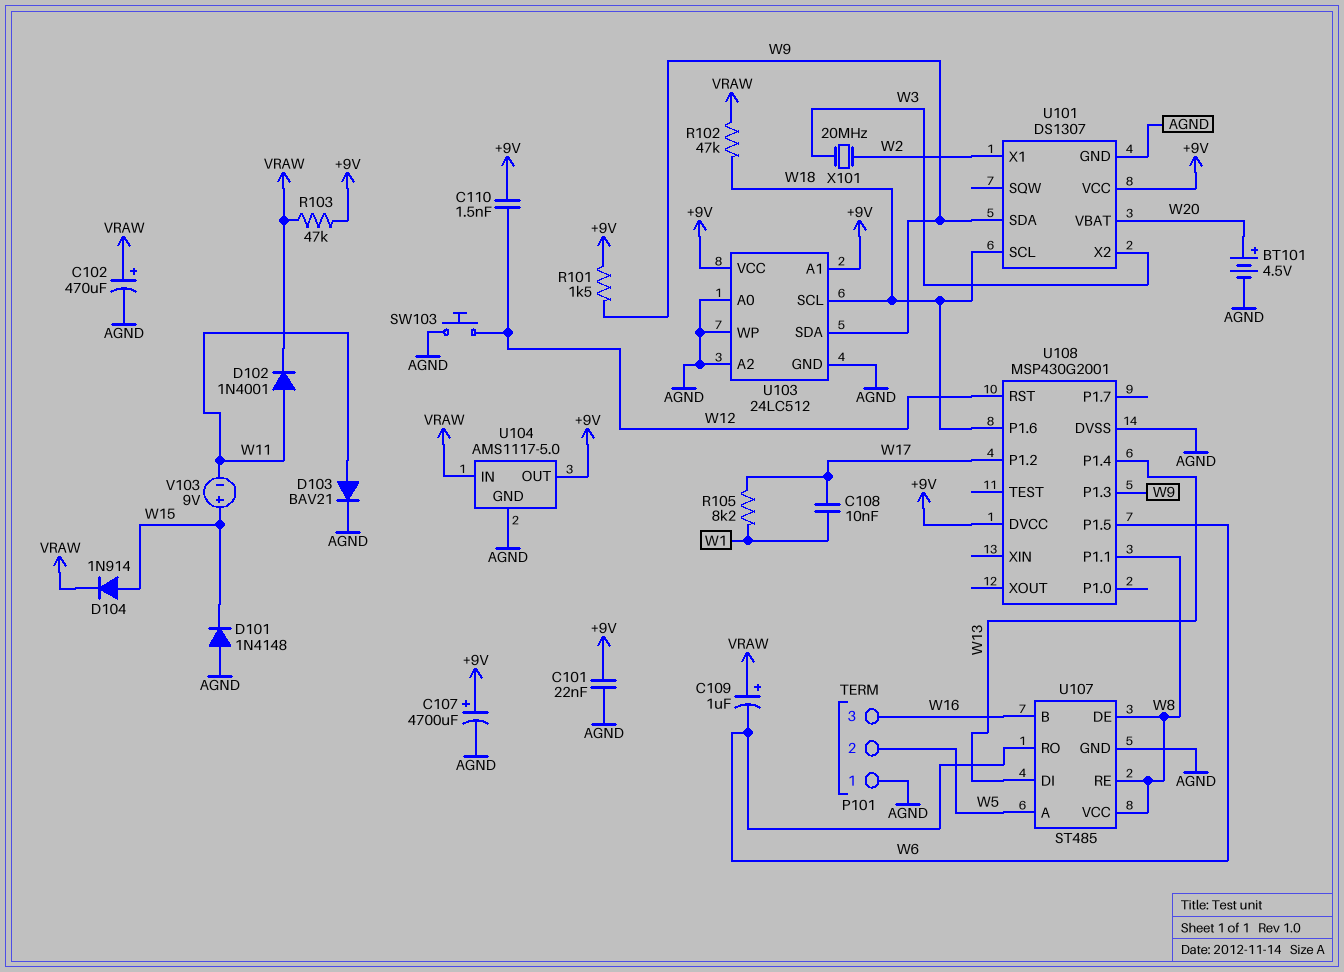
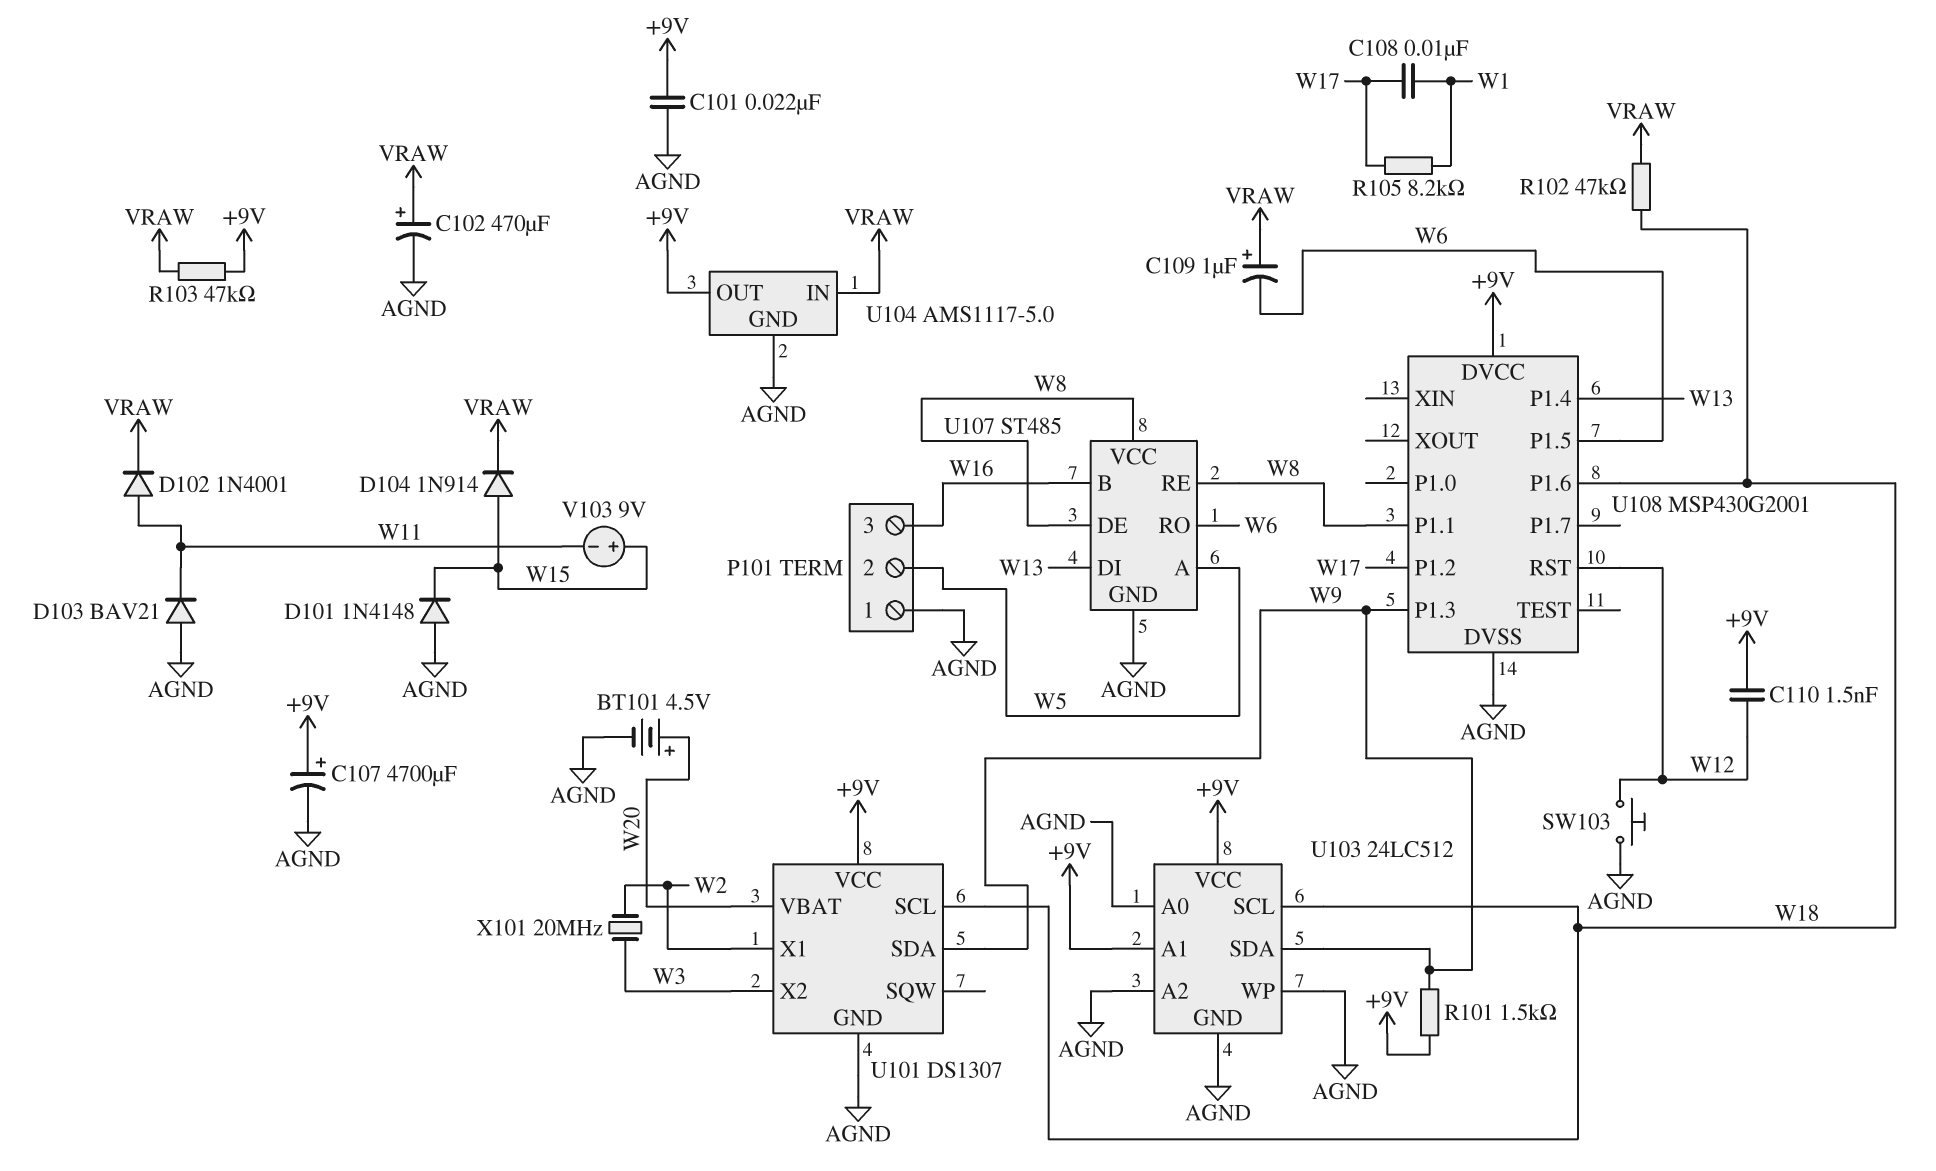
D103: diode BAV21 (A W11, K AGND) -> diode BAV21 (A AGND, K W11)

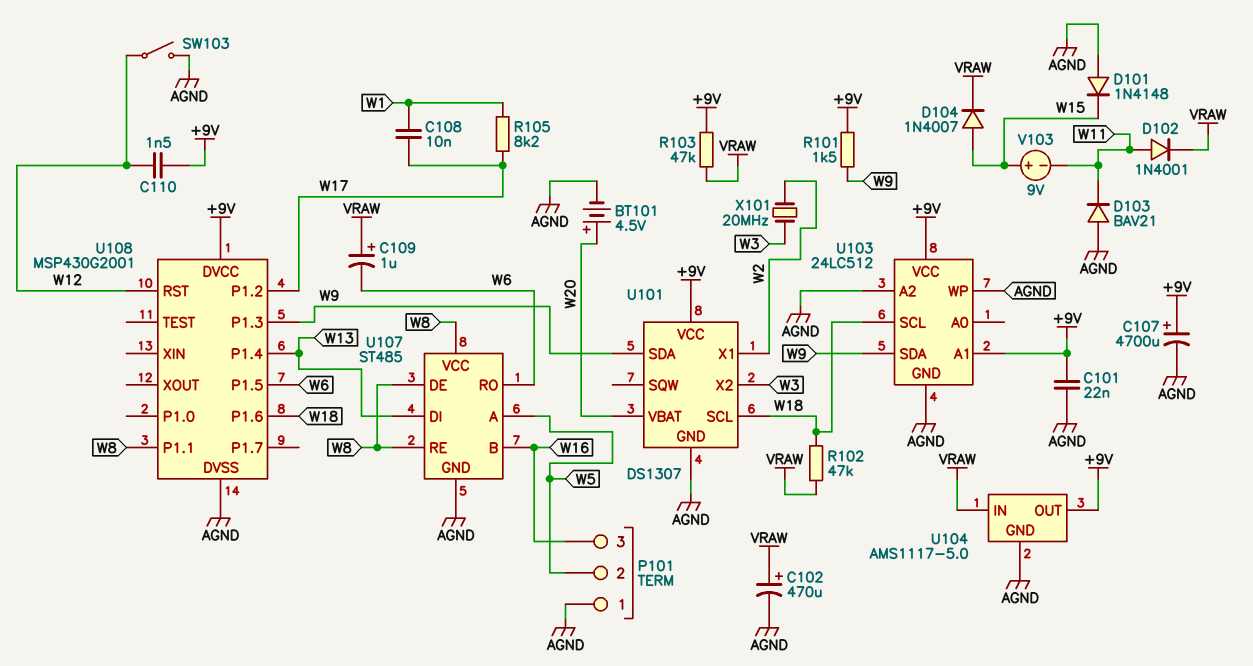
D104: diode 1N914 (A W15, K VRAW) -> diode 1N4007 (A W15, K VRAW)
SW103: button (AGND, W12) -> switch (AGND, W12)
U103 pin A0: AGND -> none

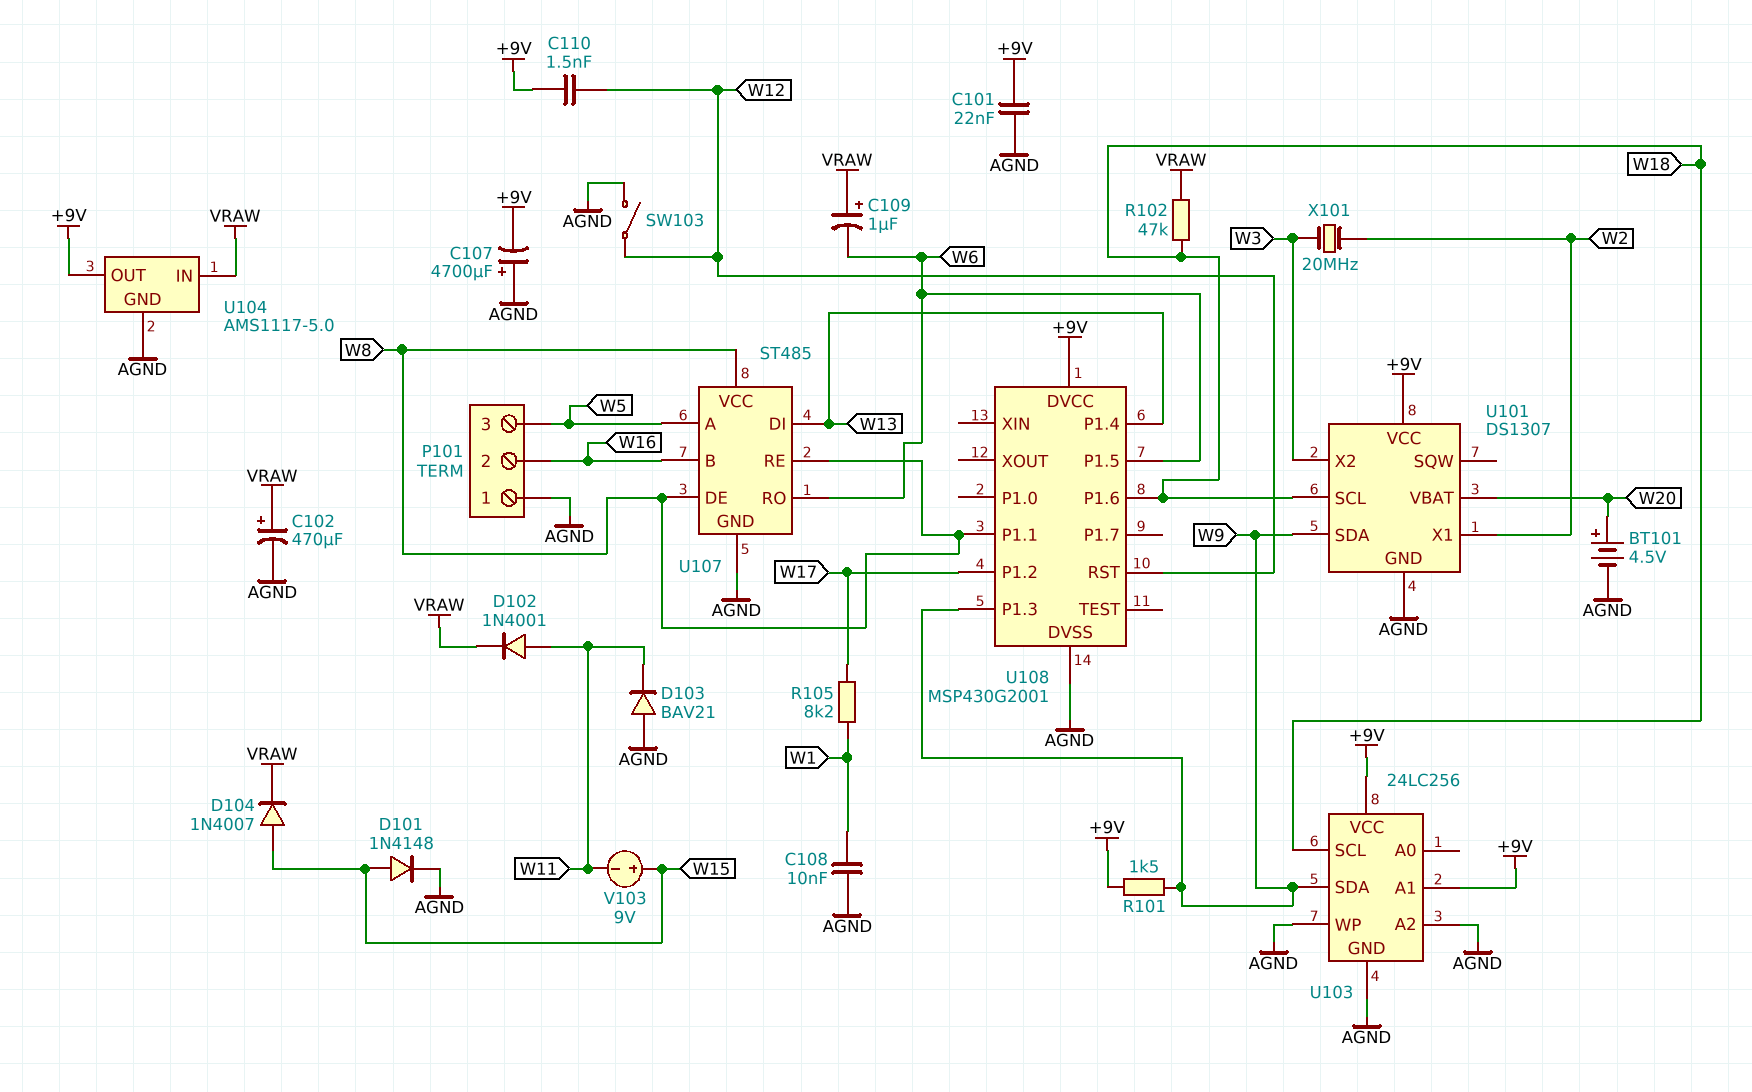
C107: 4700uF (plus +9V, minus AGND) -> 4700uF (plus AGND, minus +9V)
C108: 10nF (W1, W17) -> 10nF (AGND, W1)
D101: diode 1N4148 (A AGND, K W15) -> diode 1N4148 (A W15, K AGND)
P101 pin 2: W5 -> W16
P101 pin 3: W16 -> W5
R103: 47k (+9V, VRAW) -> none
U103: 24LC512 -> 24LC256

